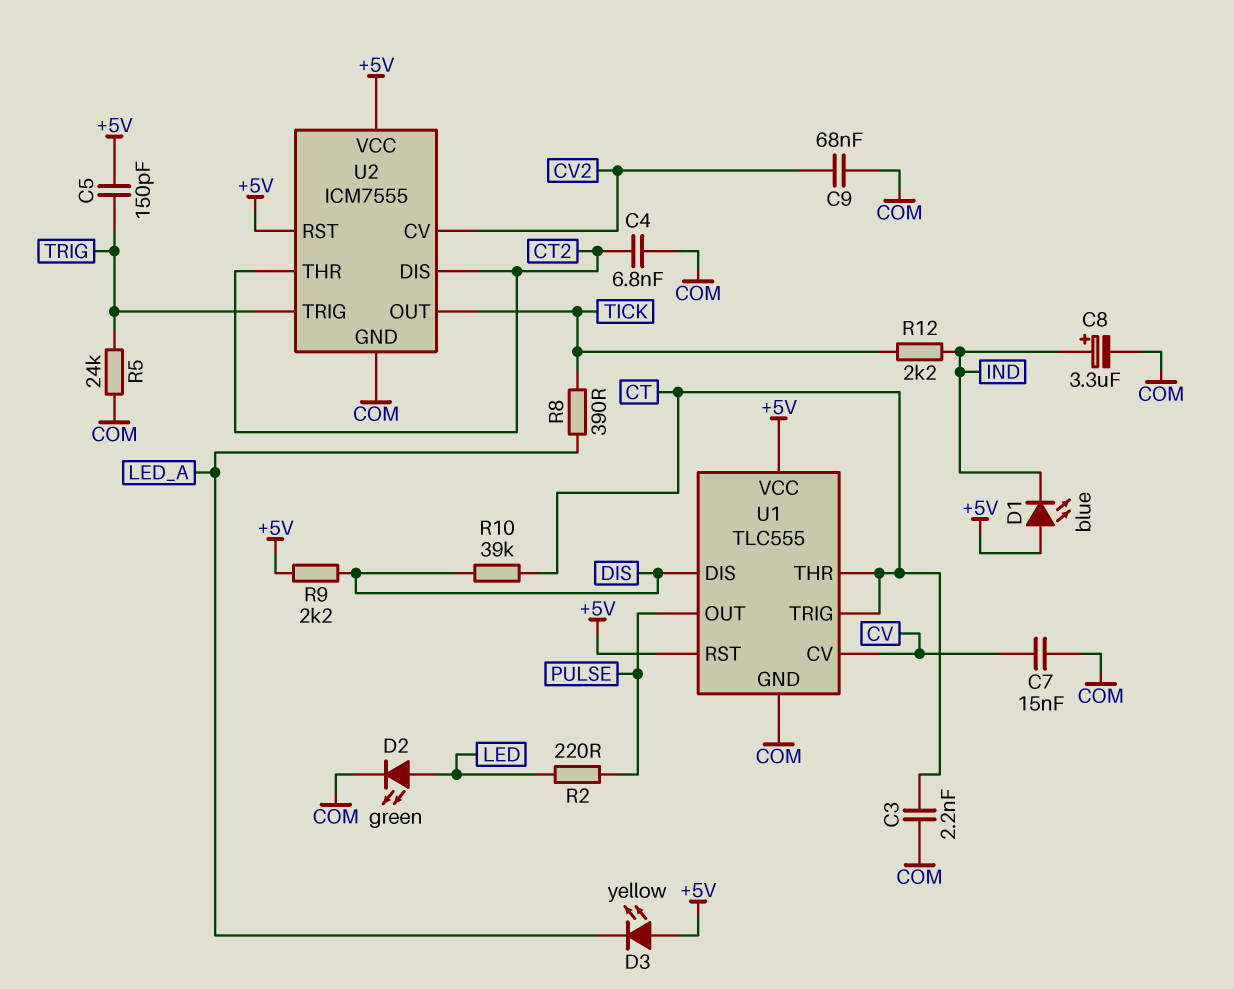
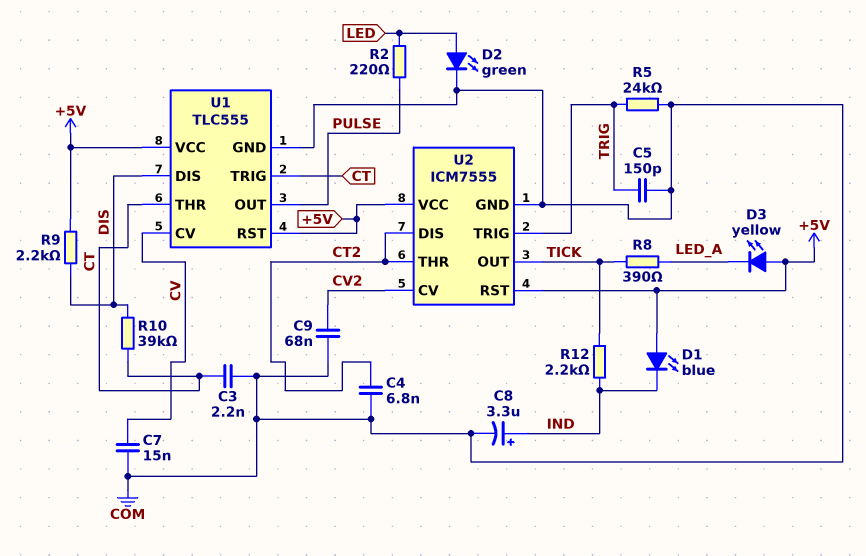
C5: 150pF (+5V, TRIG) -> 150pF (COM, TRIG)

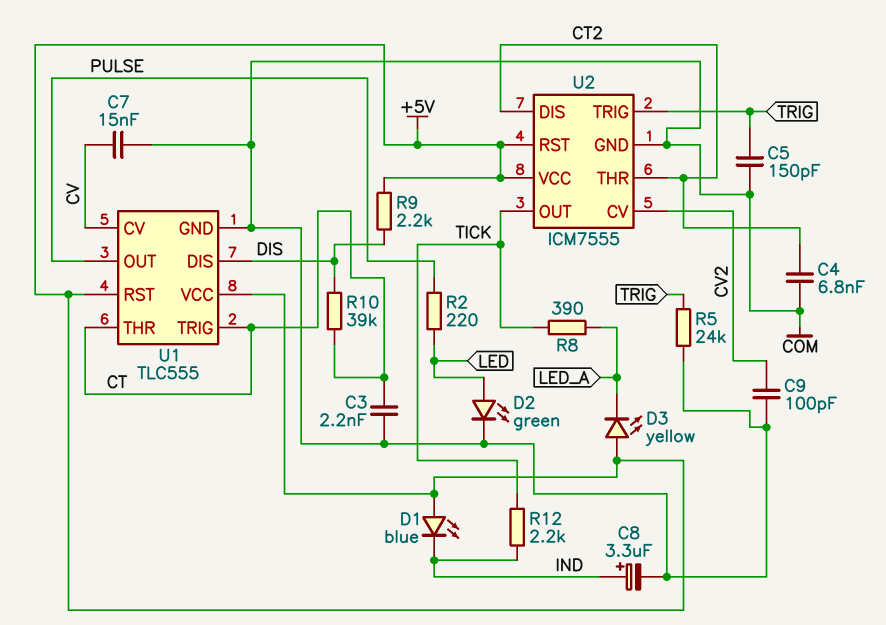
C9: 68nF (COM, CV2) -> 100pF (COM, CV2)

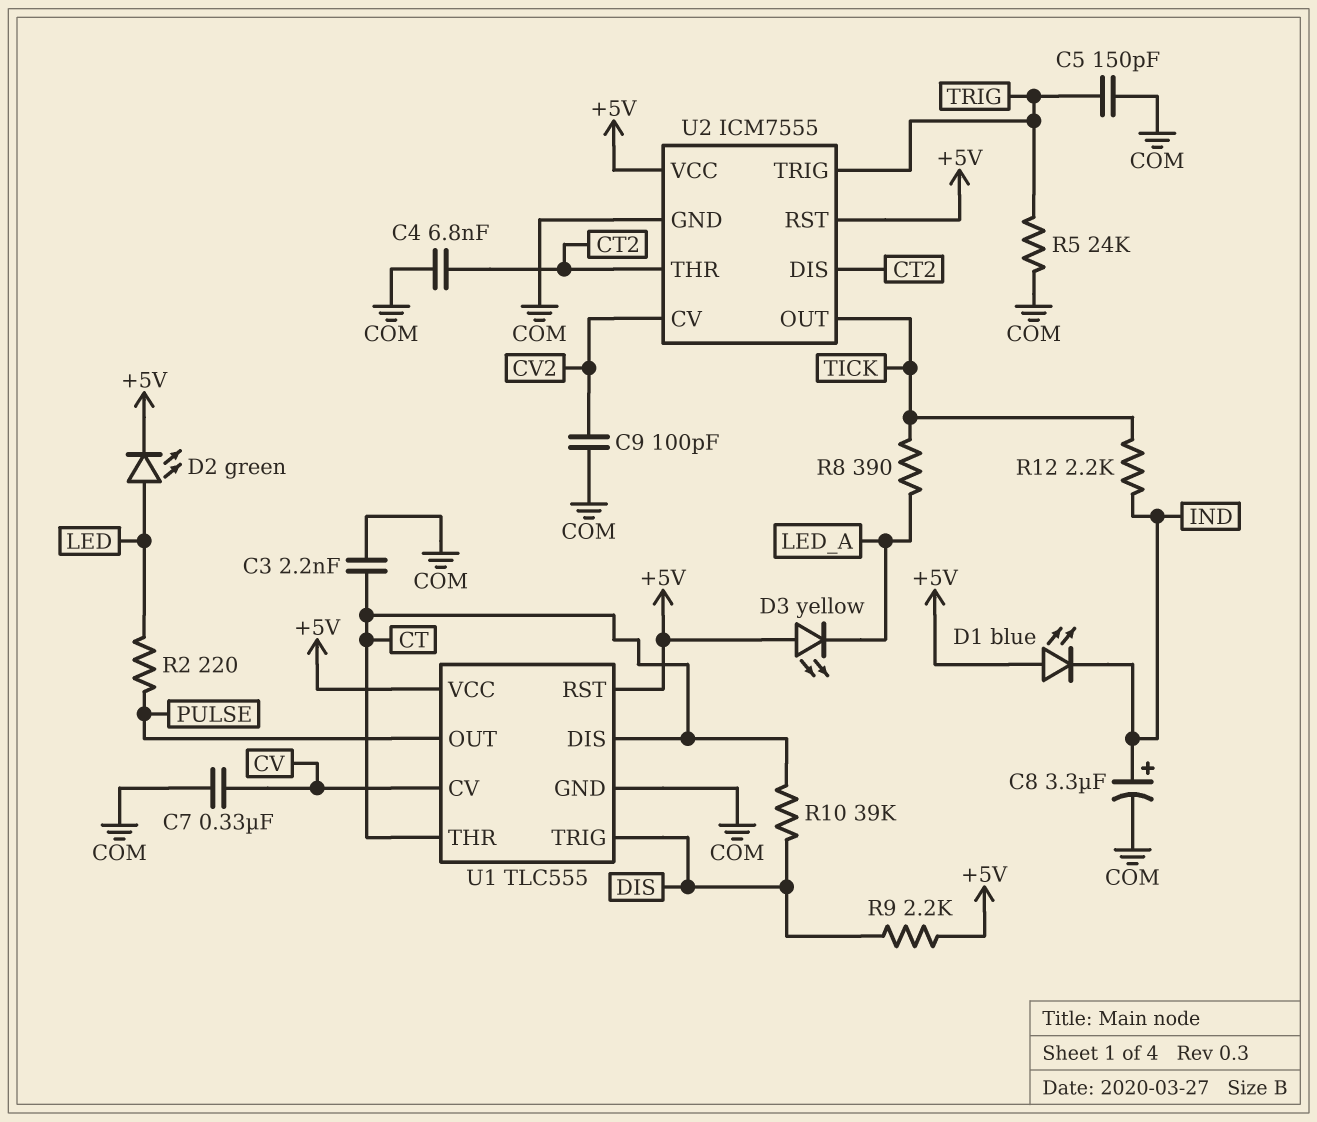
C7: 15nF (COM, CV) -> 330nF (COM, CV)
D2: LED green (A LED, K COM) -> LED green (A LED, K +5V)
U1 pin DIS: DIS -> CT
U1 pin TRIG: CT -> DIS

